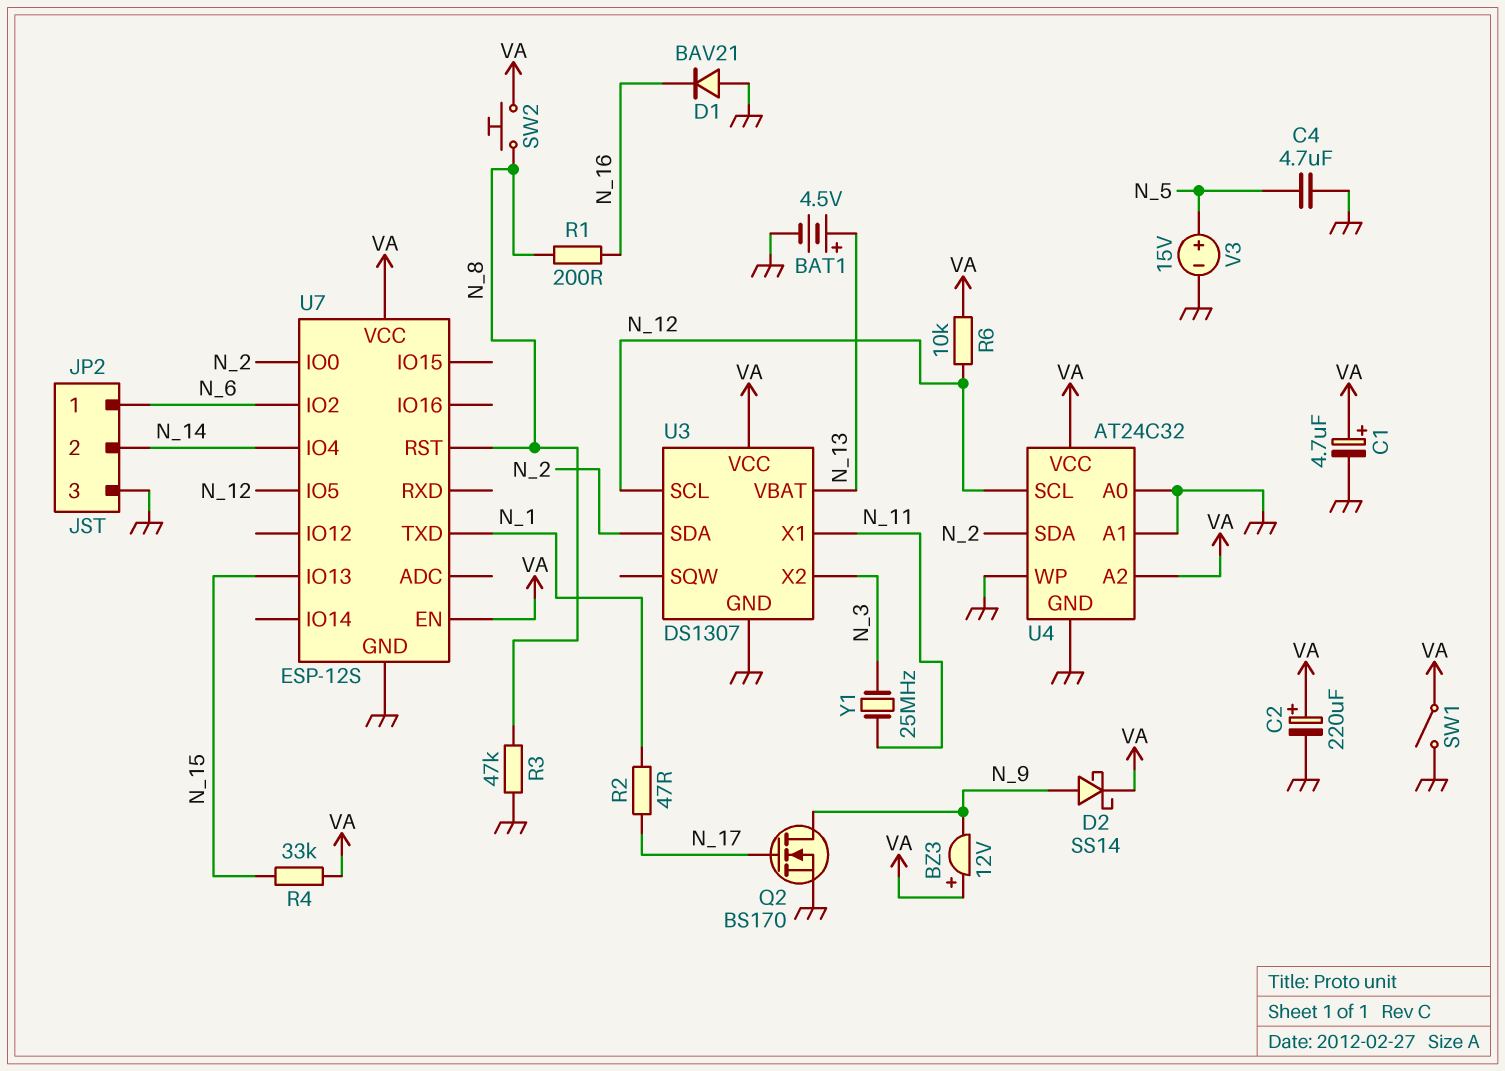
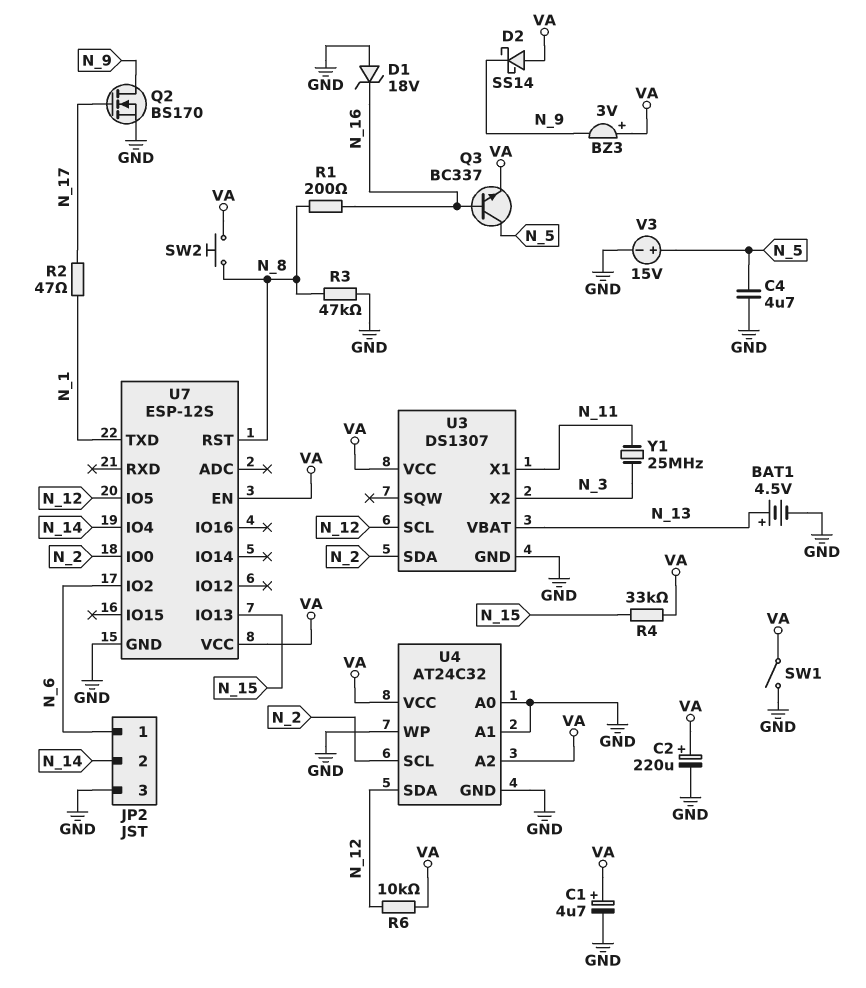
BZ3: buzzer 12V (plus VA, minus N_9) -> buzzer 3V (plus VA, minus N_9)
D1: diode BAV21 (A GND, K N_16) -> zener 18V (A GND, K N_16)
D2: schottky SS14 (A N_9, K VA) -> schottky SS14 (A VA, K N_9)
Q3: none -> NPN BC337 (B N_16, C N_5, E VA)
U4 pin SCL: N_12 -> N_2
U4 pin SDA: N_2 -> N_12

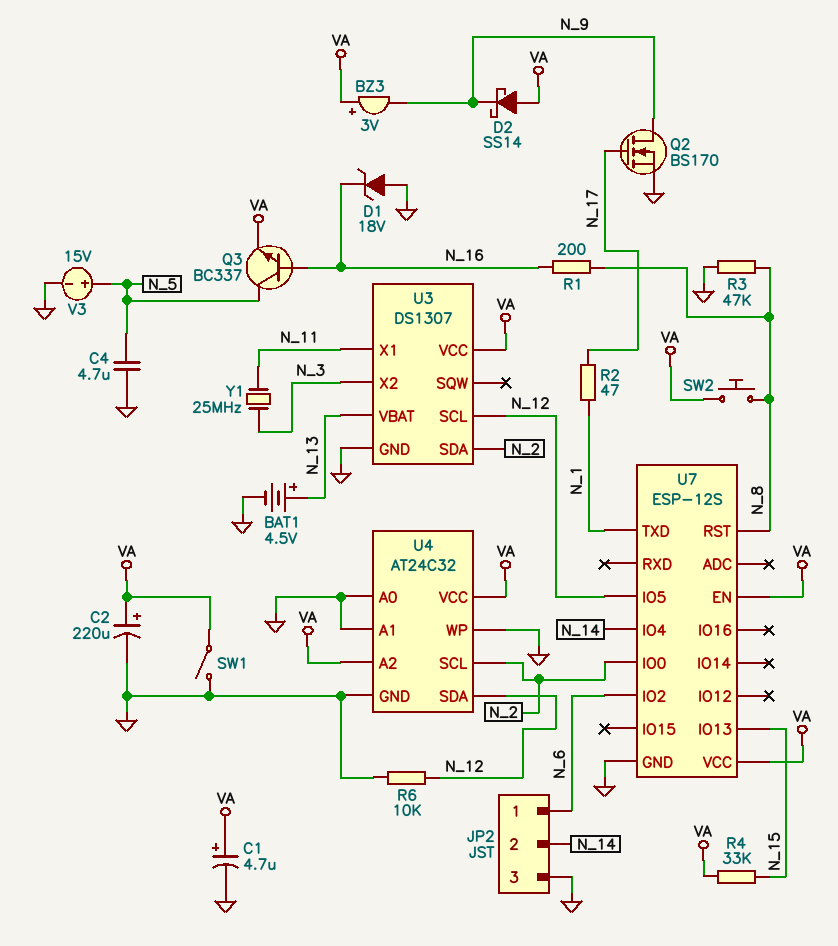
R6: 10k (N_12, VA) -> 10k (GND, N_12)

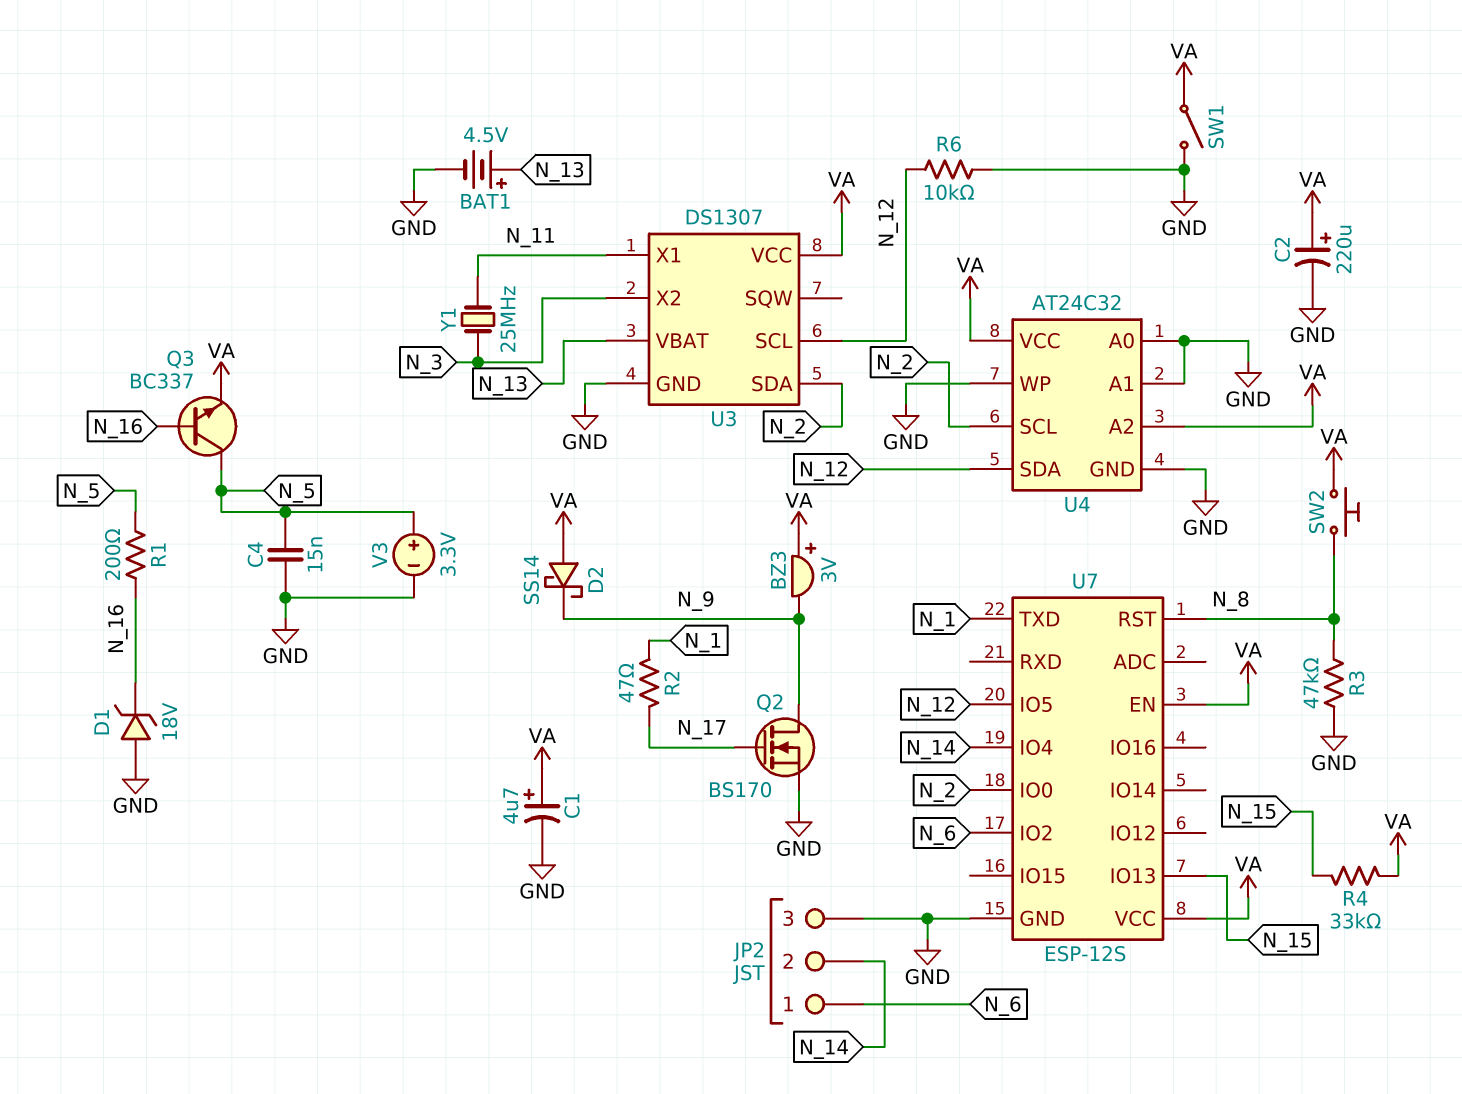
C4: 4.7uF (GND, N_5) -> 15nF (GND, N_5)
R1: 200 (N_8, N_16) -> 200 (N_5, N_16)
V3: 15V (plus N_5, minus GND) -> 3.3V (plus N_5, minus GND)

